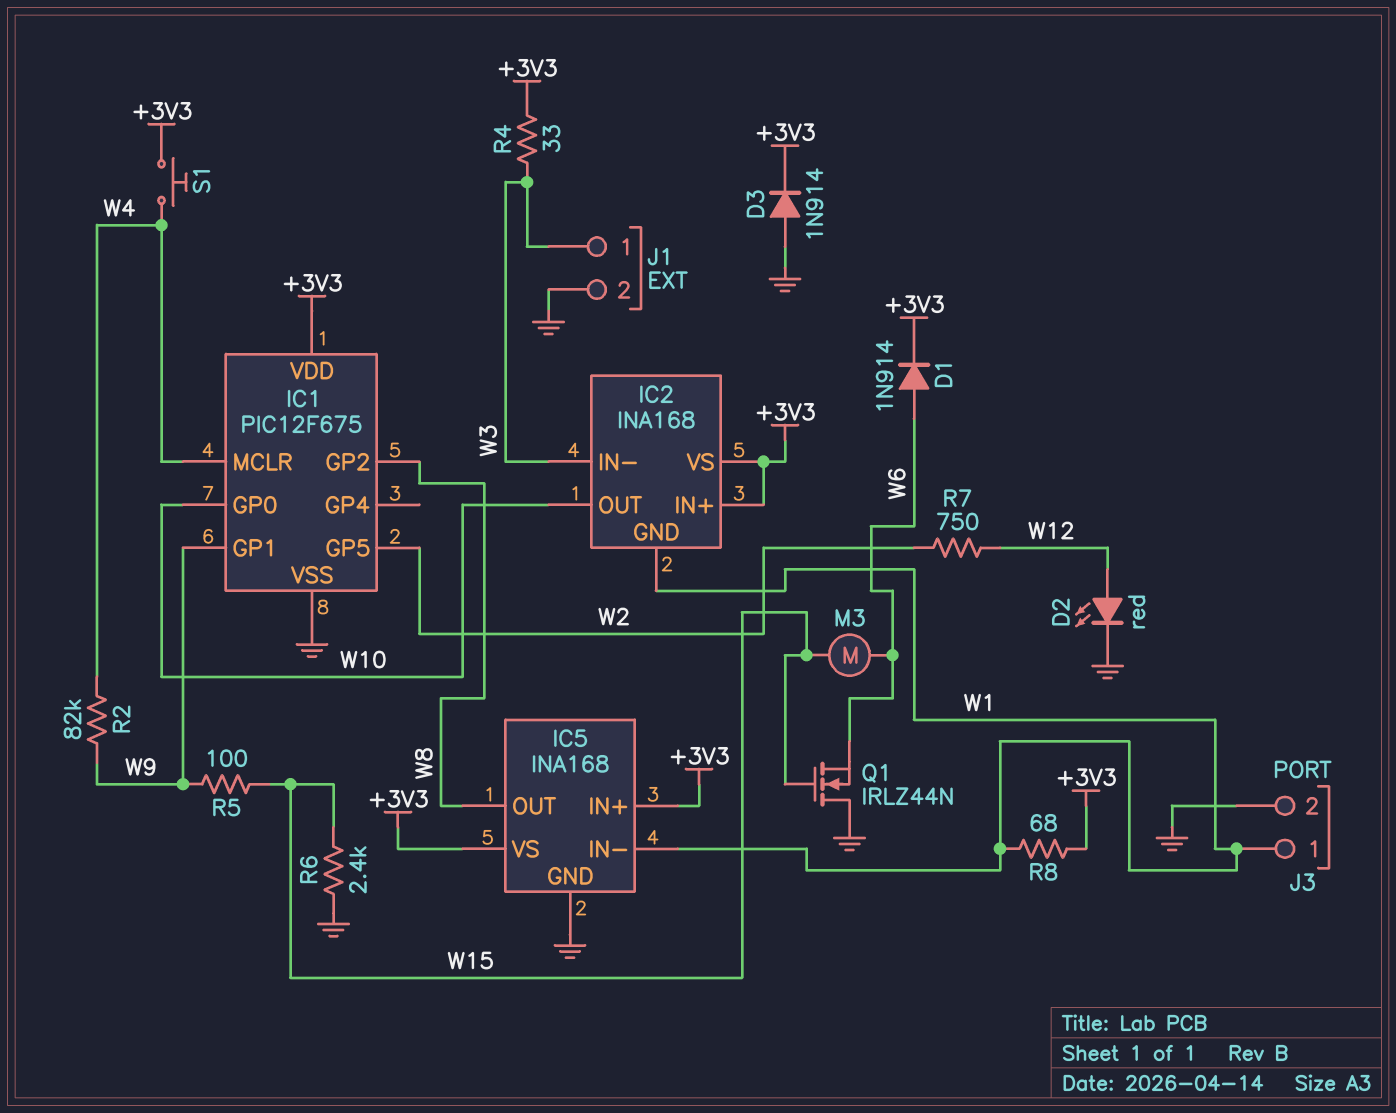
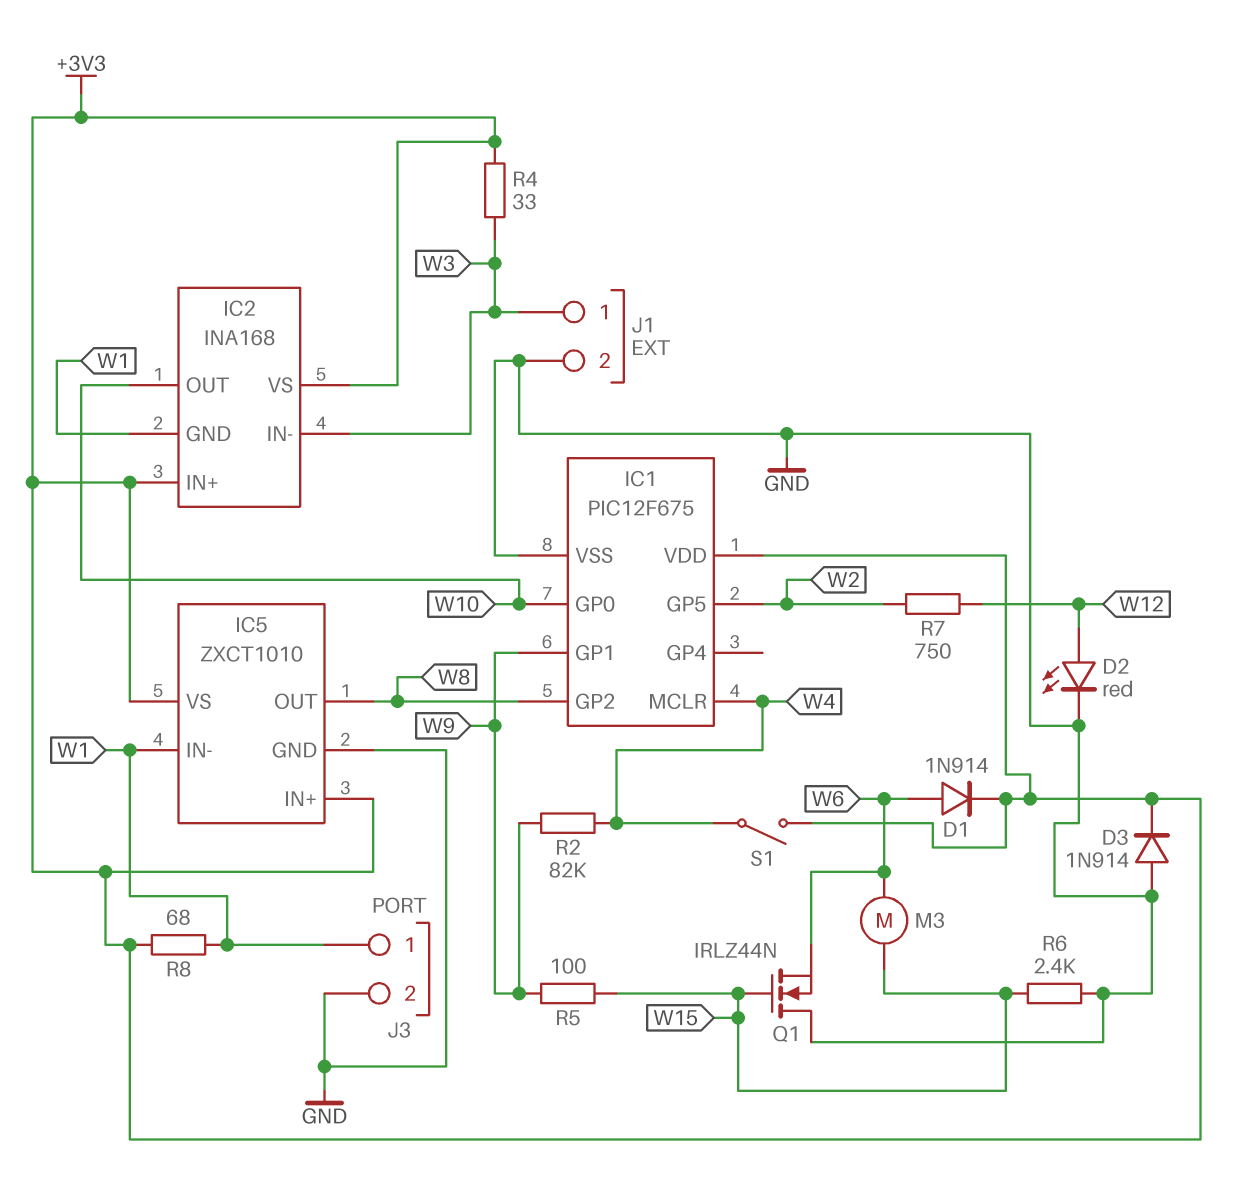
IC5: INA168 -> ZXCT1010
S1: button (+3V3, W4) -> switch (+3V3, W4)

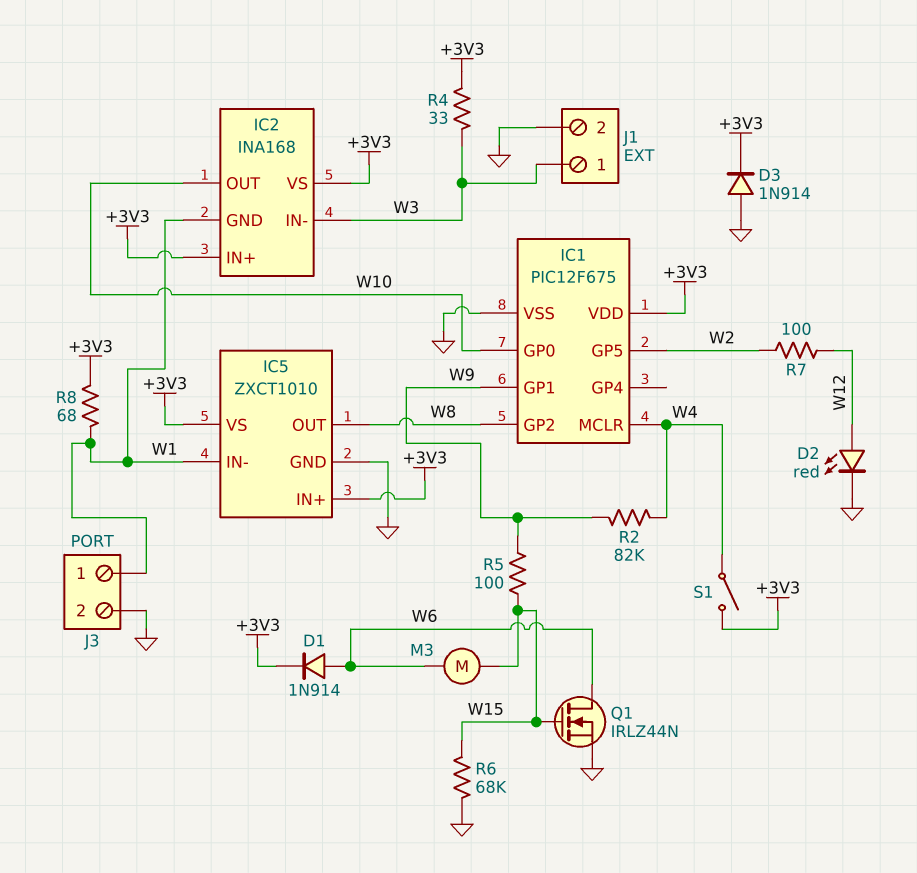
Q1: NMOS IRLZ44N (G W15, D GND, S W6) -> NMOS IRLZ44N (G W15, D W6, S GND)
R6: 2.4k (GND, W15) -> 68k (GND, W15)
R7: 750 (W2, W12) -> 100 (W2, W12)

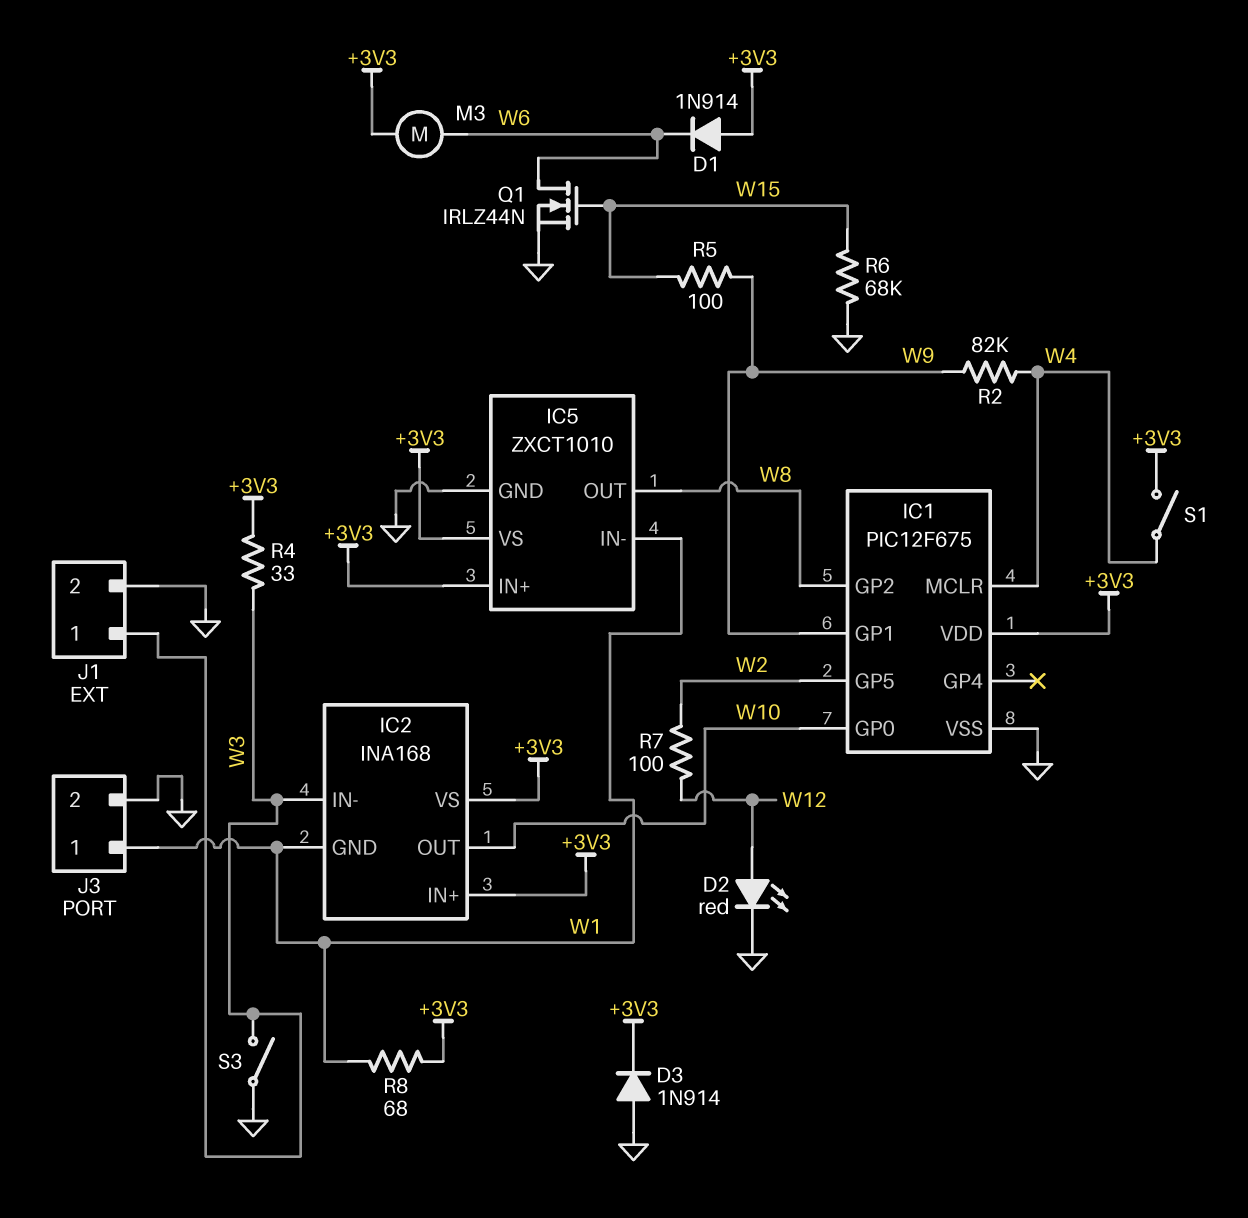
D1: diode 1N914 (A W6, K +3V3) -> diode 1N914 (A +3V3, K W6)
M3: motor (W6, W15) -> motor (+3V3, W6)
S3: none -> switch (GND, W3)

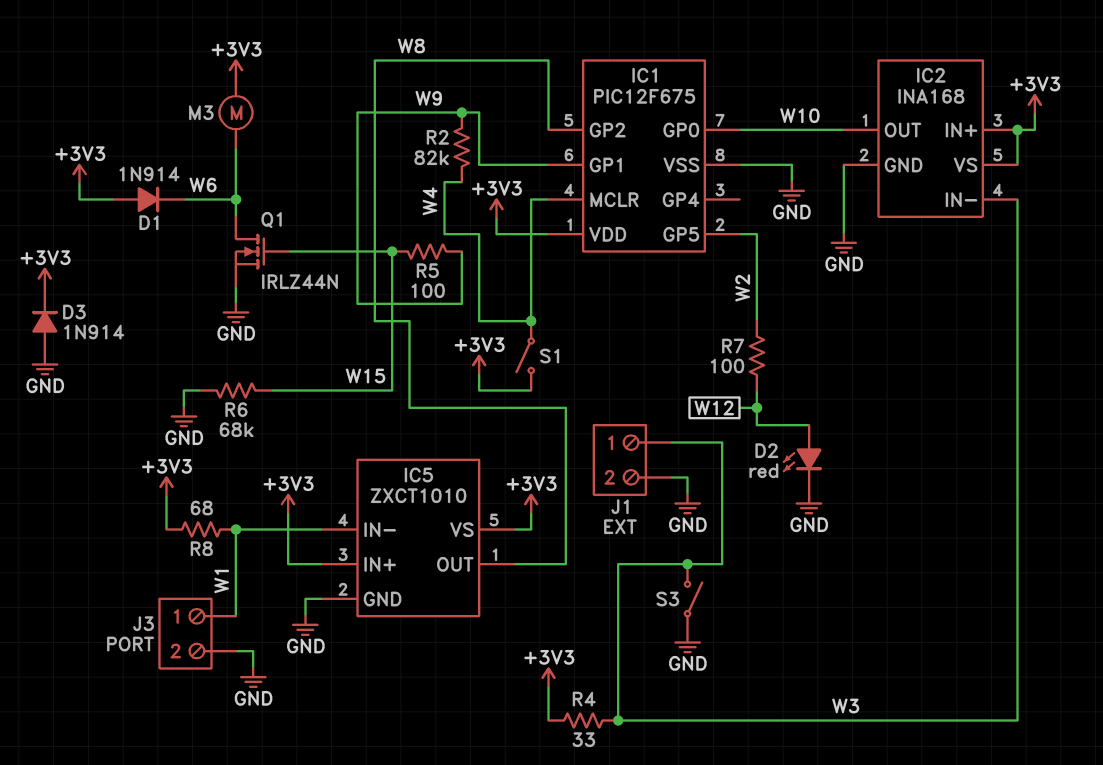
IC2 pin GND: W1 -> GND

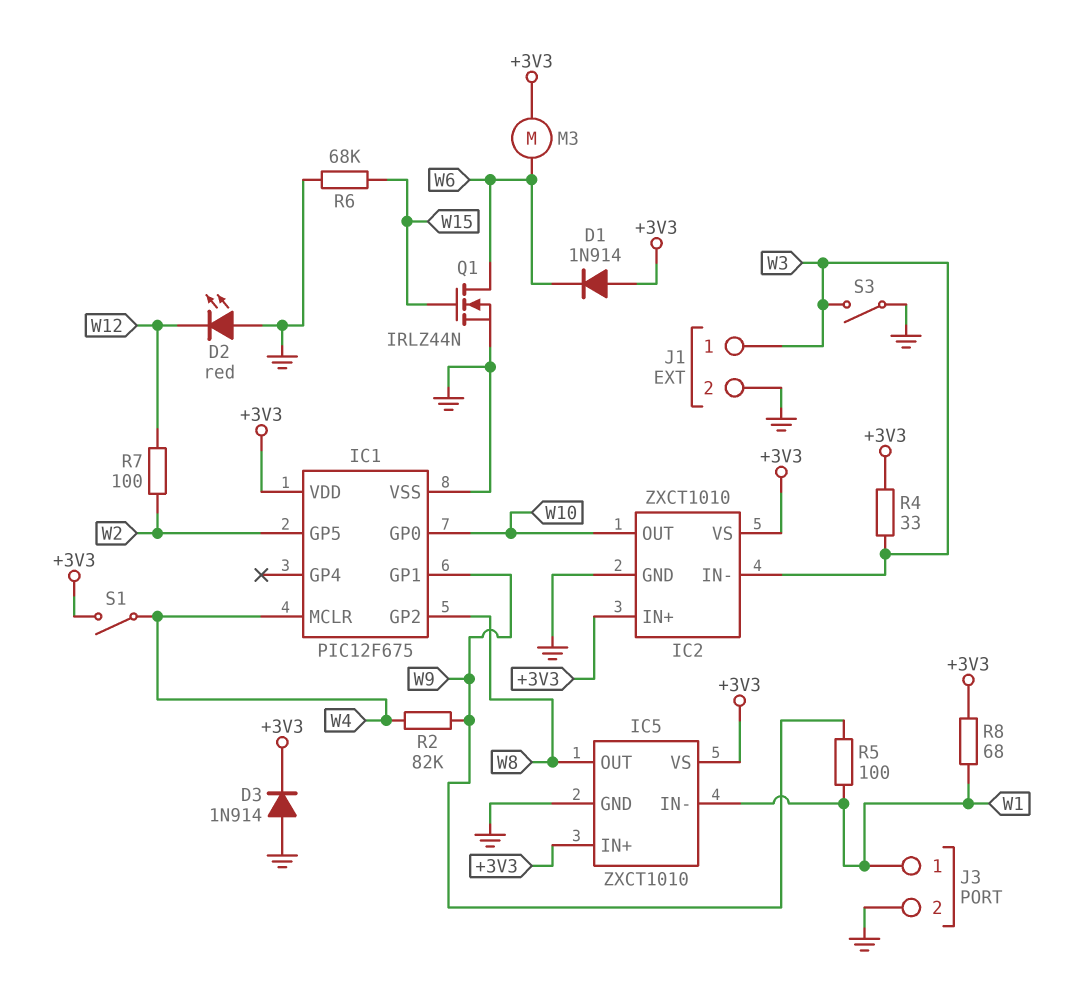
D2: LED red (A W12, K GND) -> LED red (A GND, K W12)
IC2: INA168 -> ZXCT1010
R5: 100 (W9, W15) -> 100 (W1, W9)

